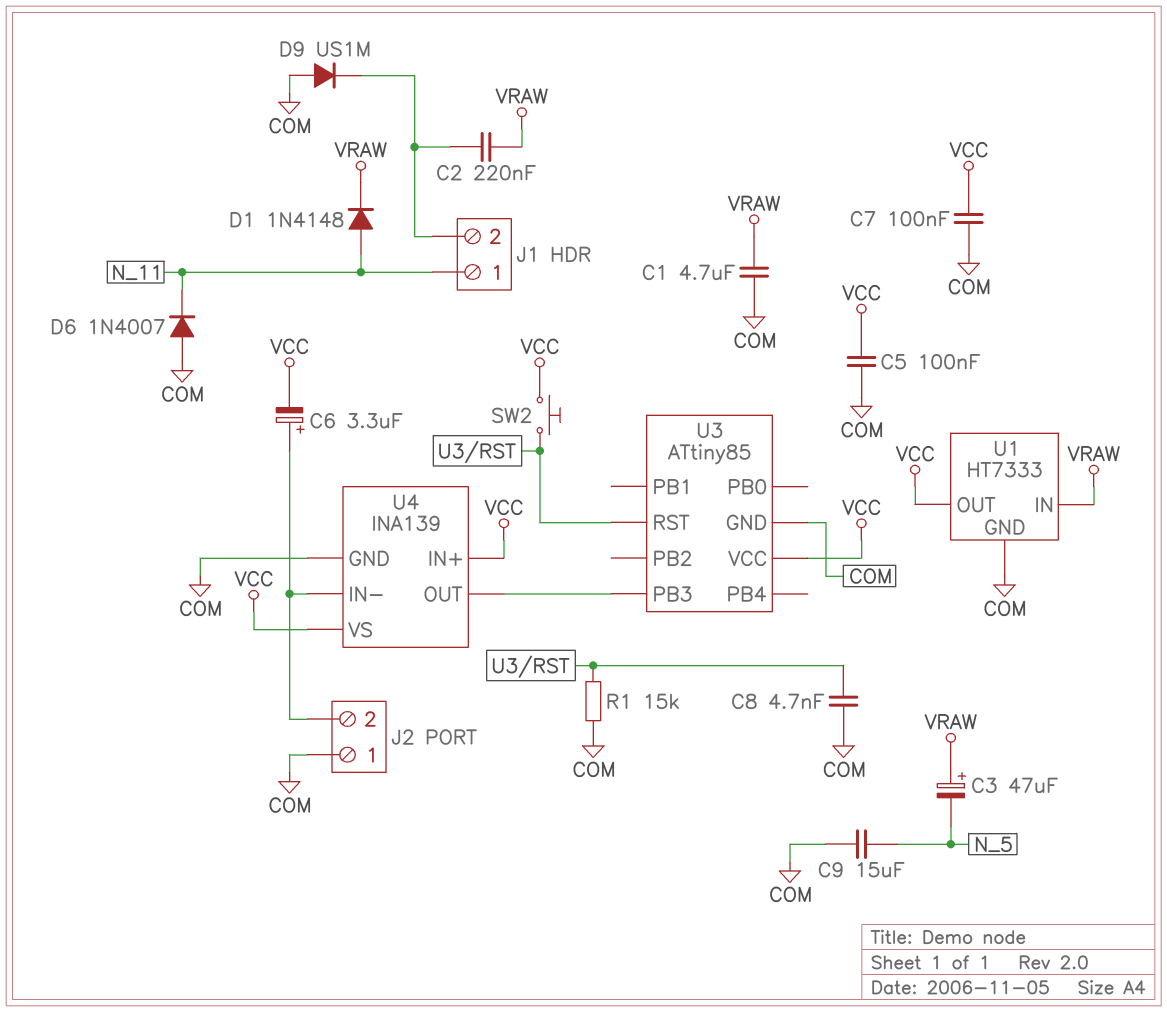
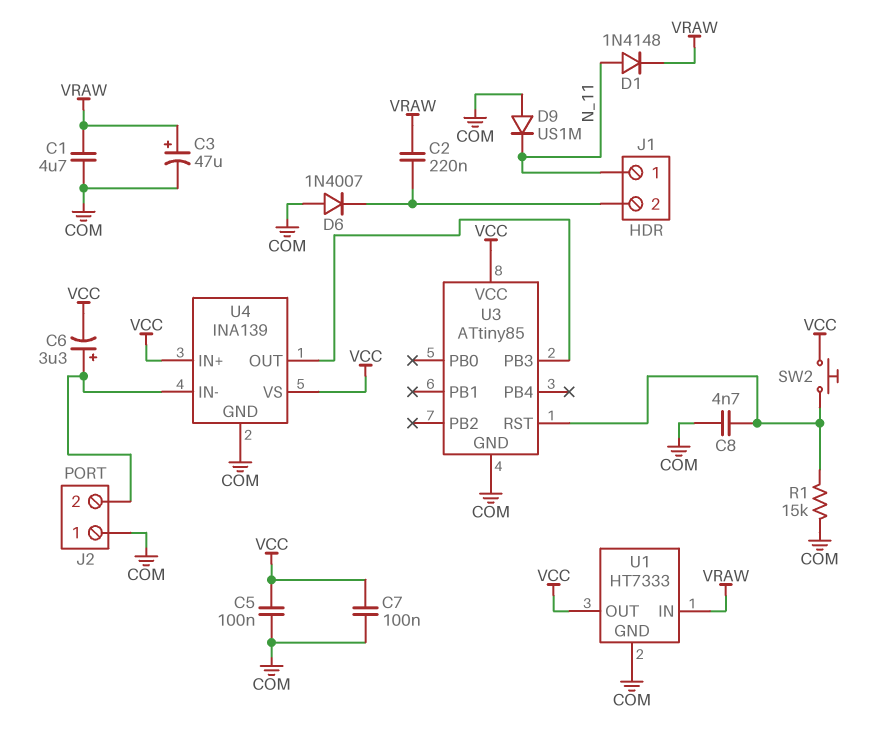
C3: 47uF (plus VRAW, minus N_5) -> 47uF (plus VRAW, minus COM)
C9: 15uF (COM, N_5) -> none
D6: diode 1N4007 (A COM, K N_11) -> diode 1N4007 (A COM, K J1/2)
D9: diode US1M (A COM, K J1/2) -> diode US1M (A COM, K N_11)

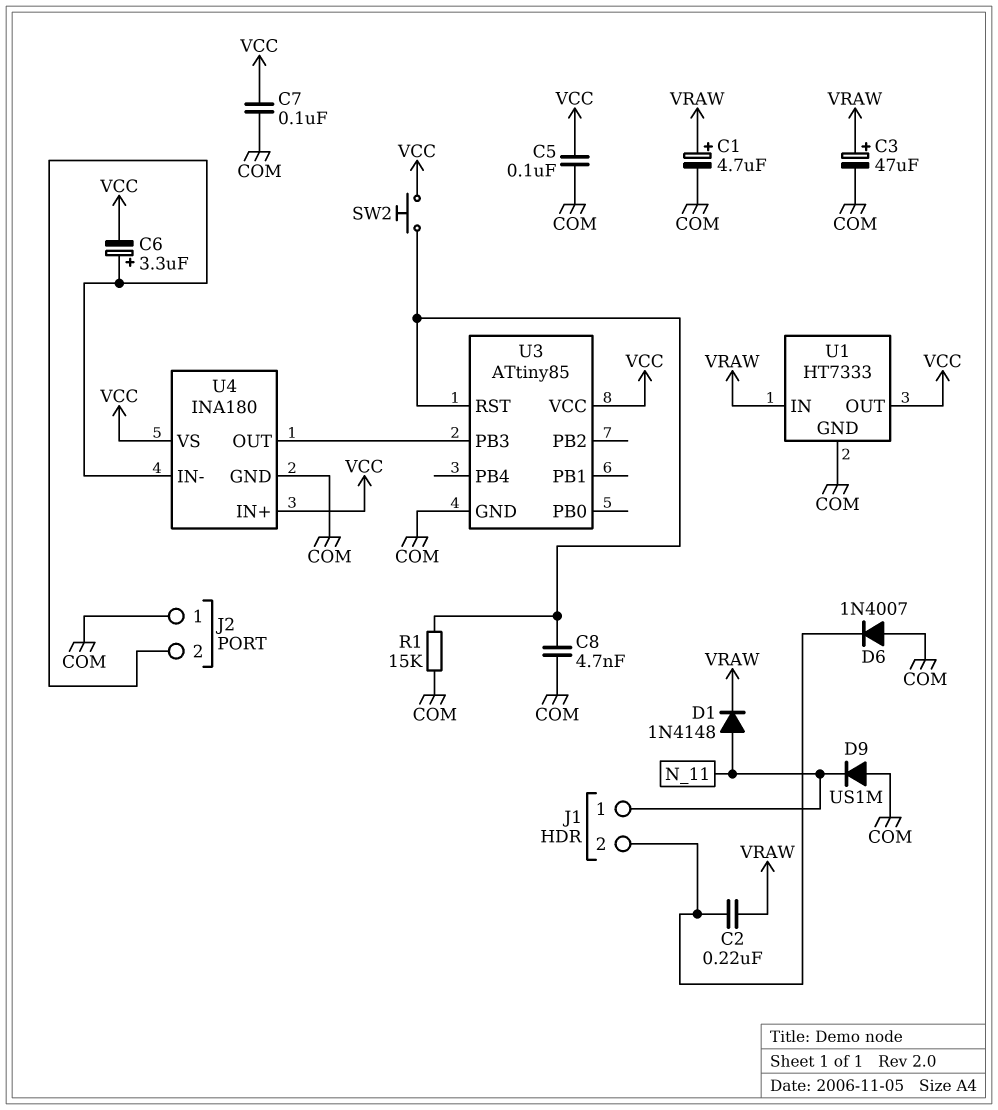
C1: 4.7uF (COM, VRAW) -> 4.7uF (plus VRAW, minus COM)
U4: INA139 -> INA180

